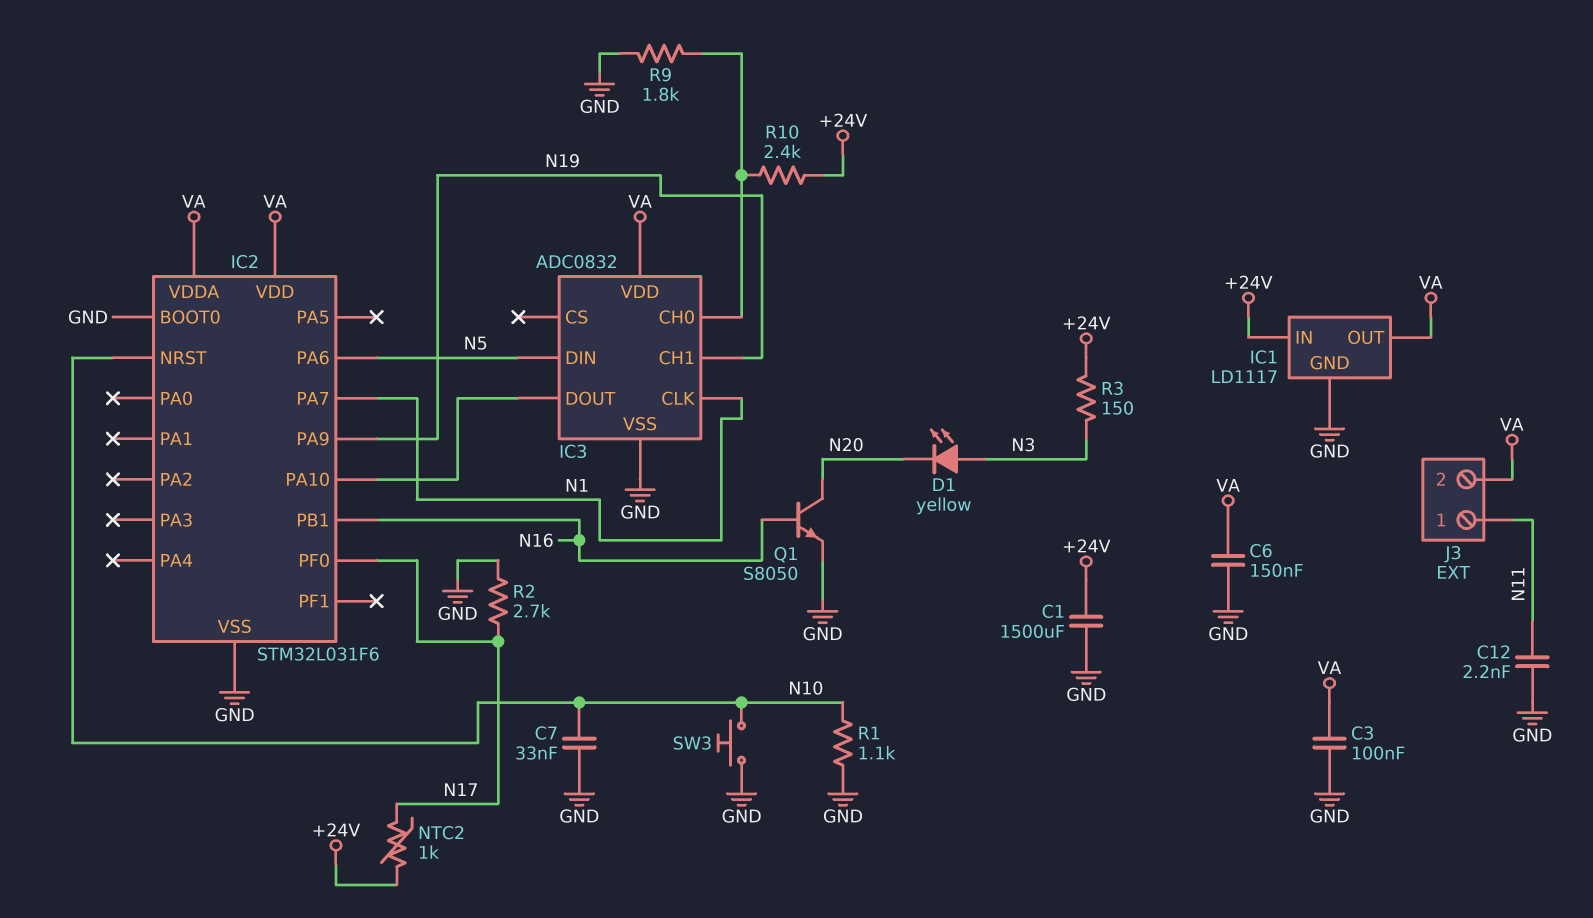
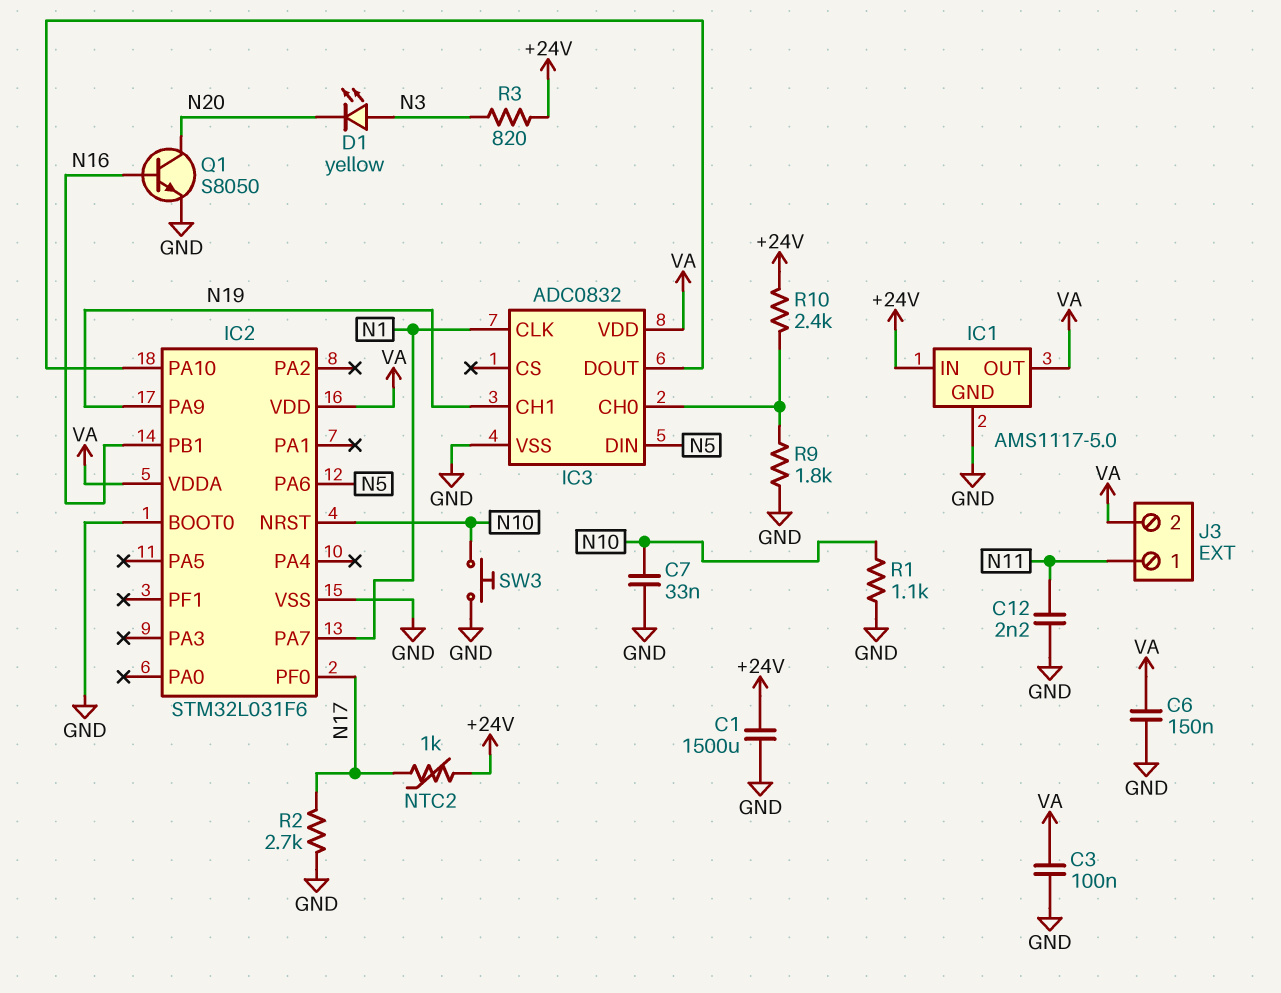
IC1: LD1117 -> AMS1117-5.0
R3: 150 (+24V, N3) -> 820 (+24V, N3)

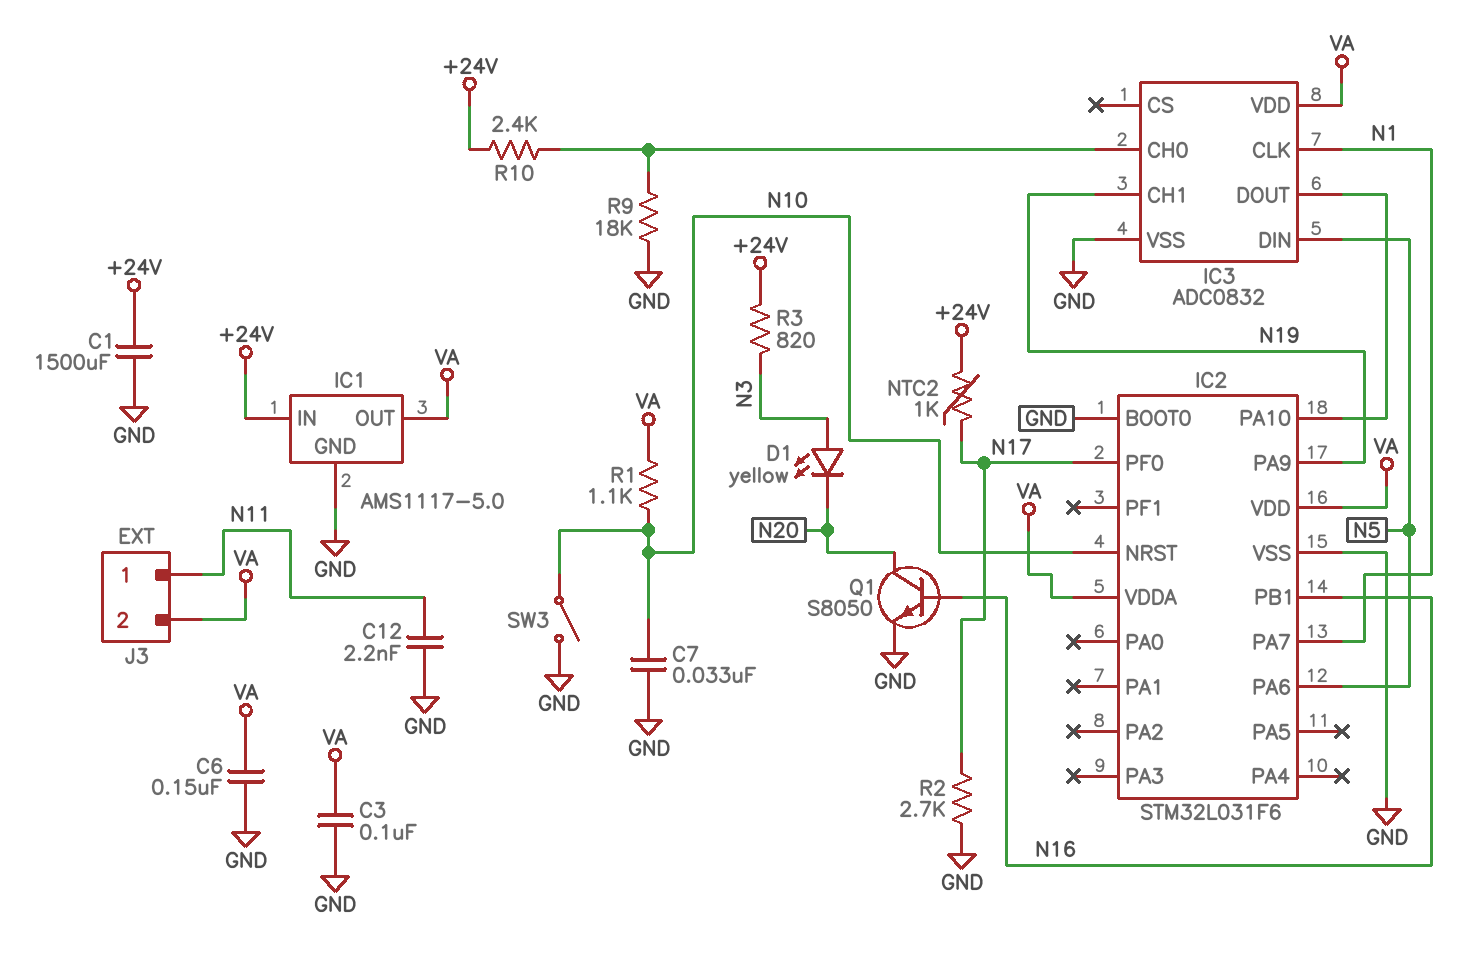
R1: 1.1k (GND, N10) -> 1.1k (N10, VA)
R9: 1.8k (GND, IC3/CH0) -> 18k (GND, IC3/CH0)
SW3: button (GND, N10) -> switch (GND, N10)

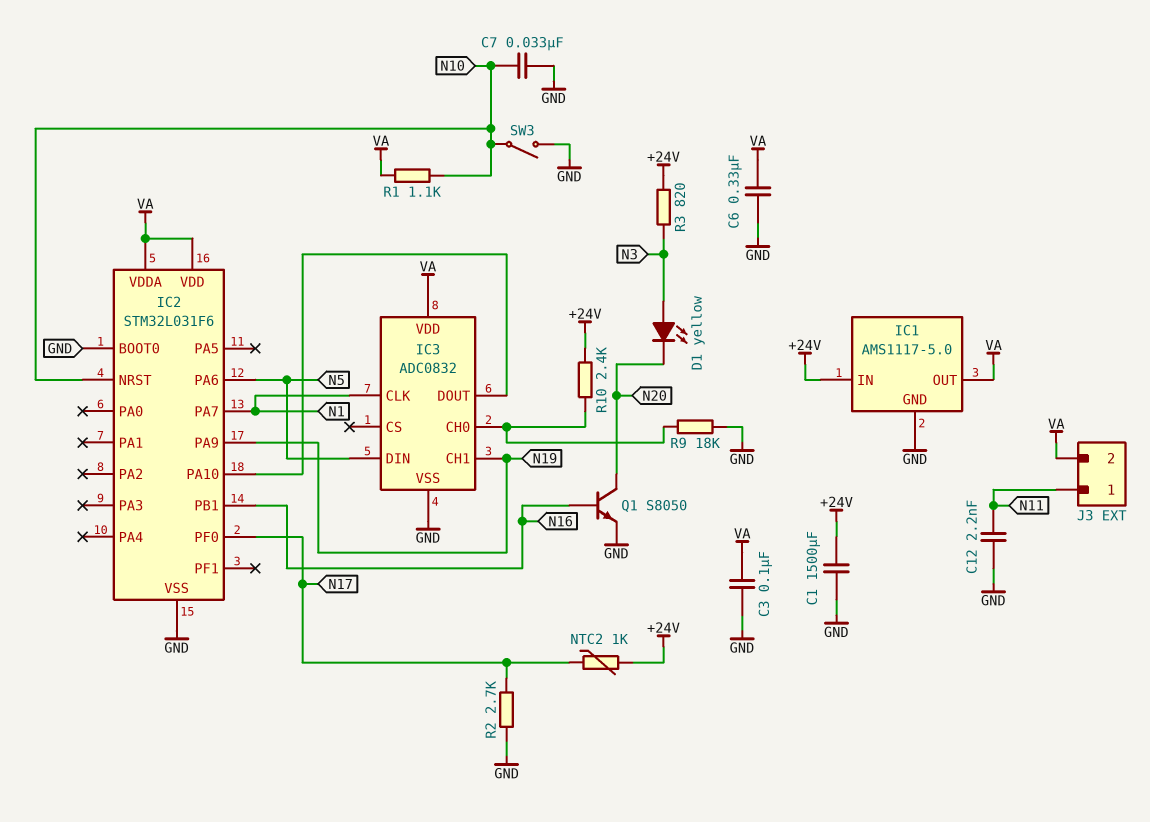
C6: 150nF (GND, VA) -> 330nF (GND, VA)

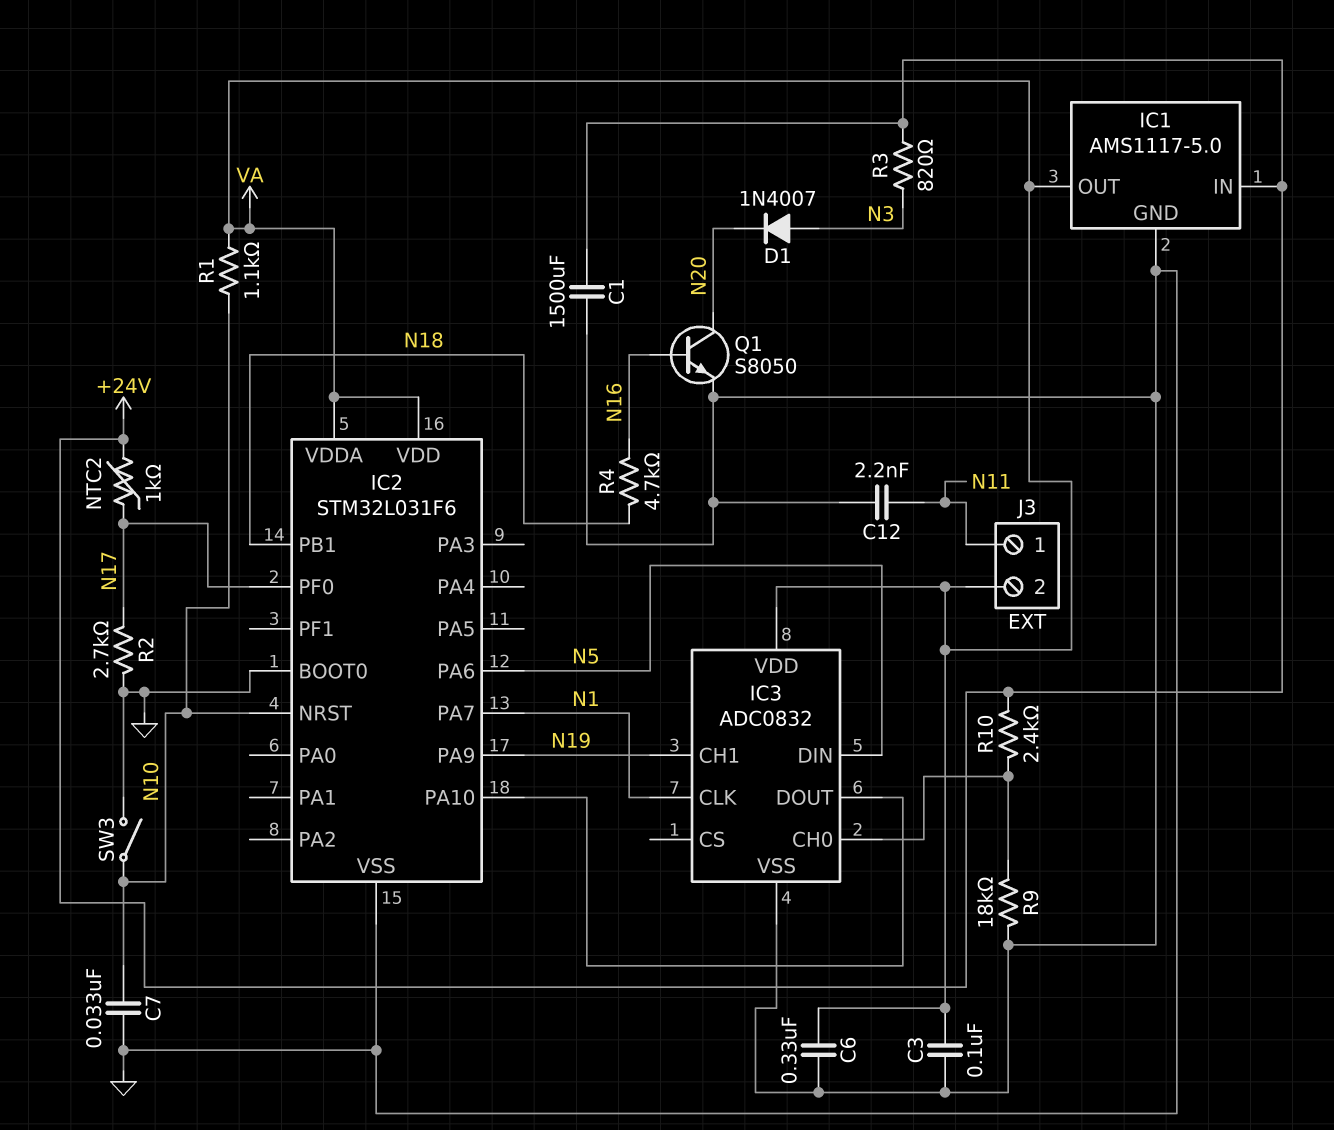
D1: LED yellow (A N3, K N20) -> diode 1N4007 (A N3, K N20)
IC2 pin PB1: N16 -> N18
R4: none -> 4.7k (N16, N18)

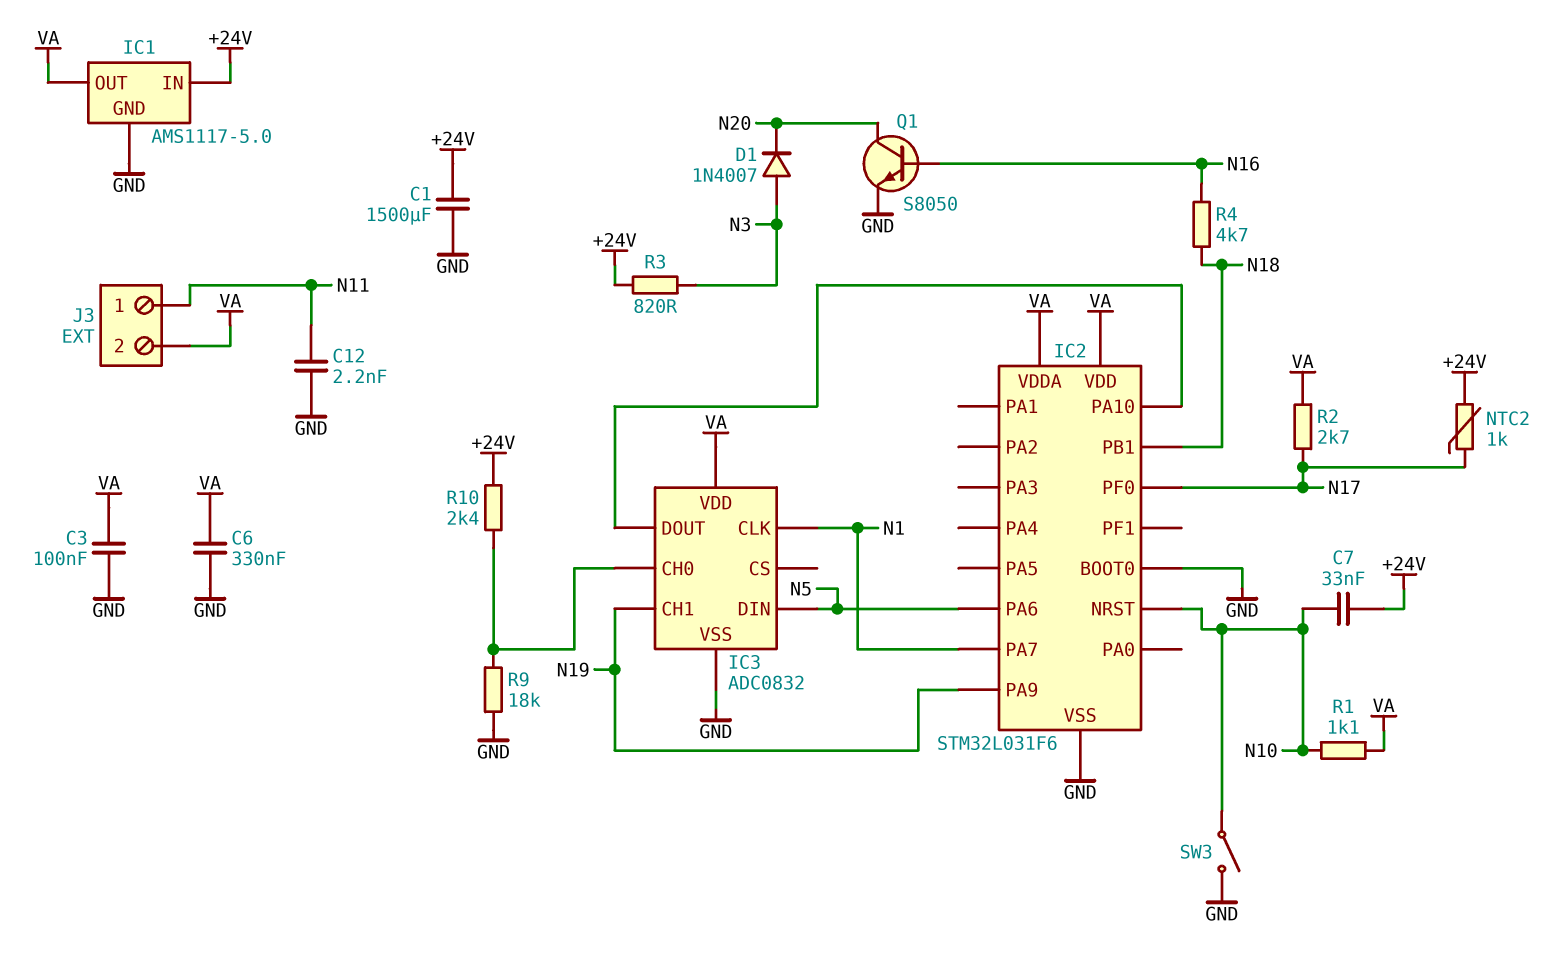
C7: 33nF (GND, N10) -> 33nF (+24V, N10)
R2: 2.7k (GND, N17) -> 2.7k (N17, VA)

